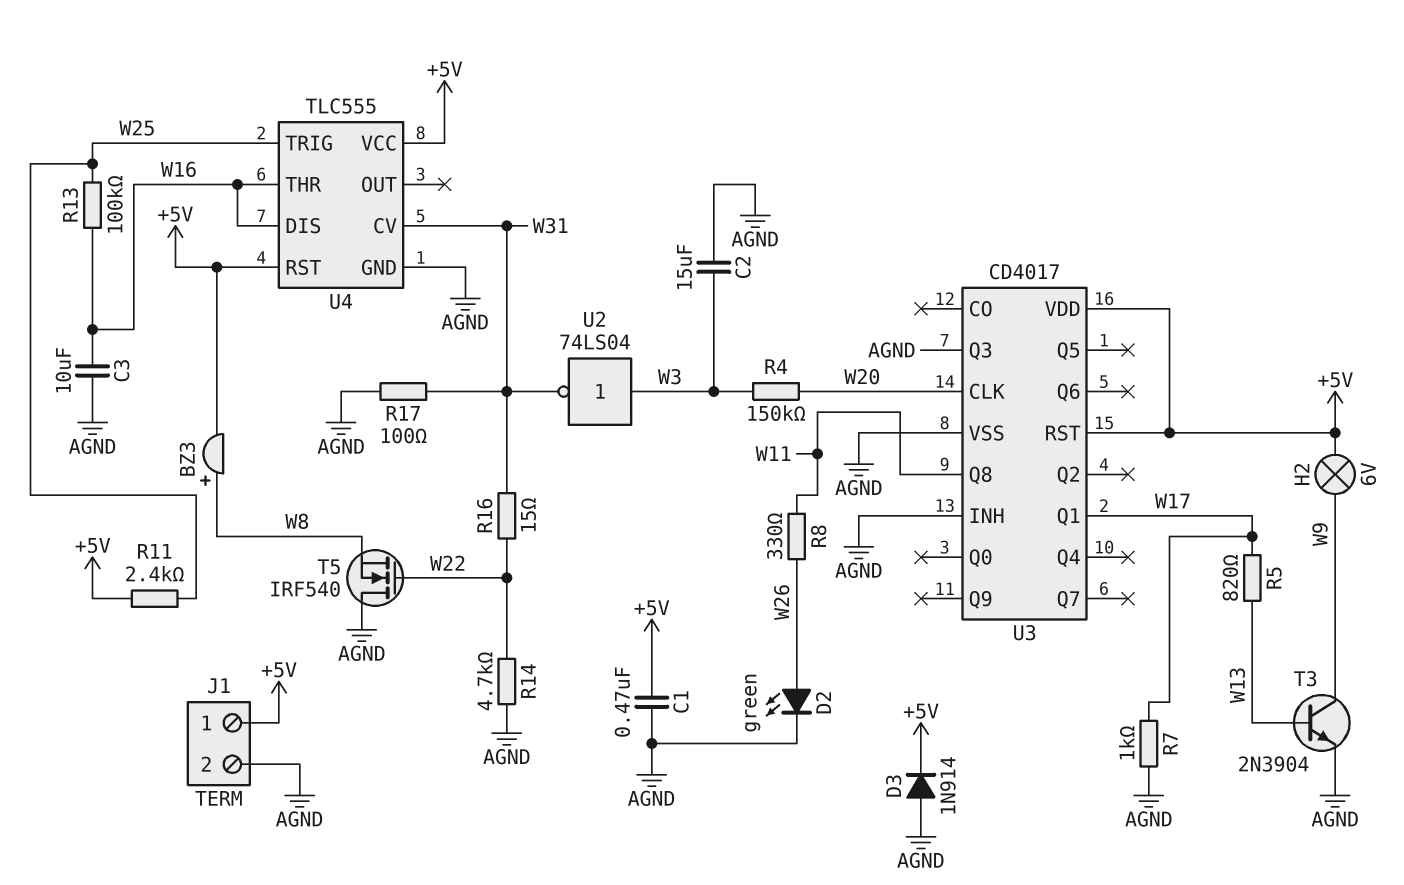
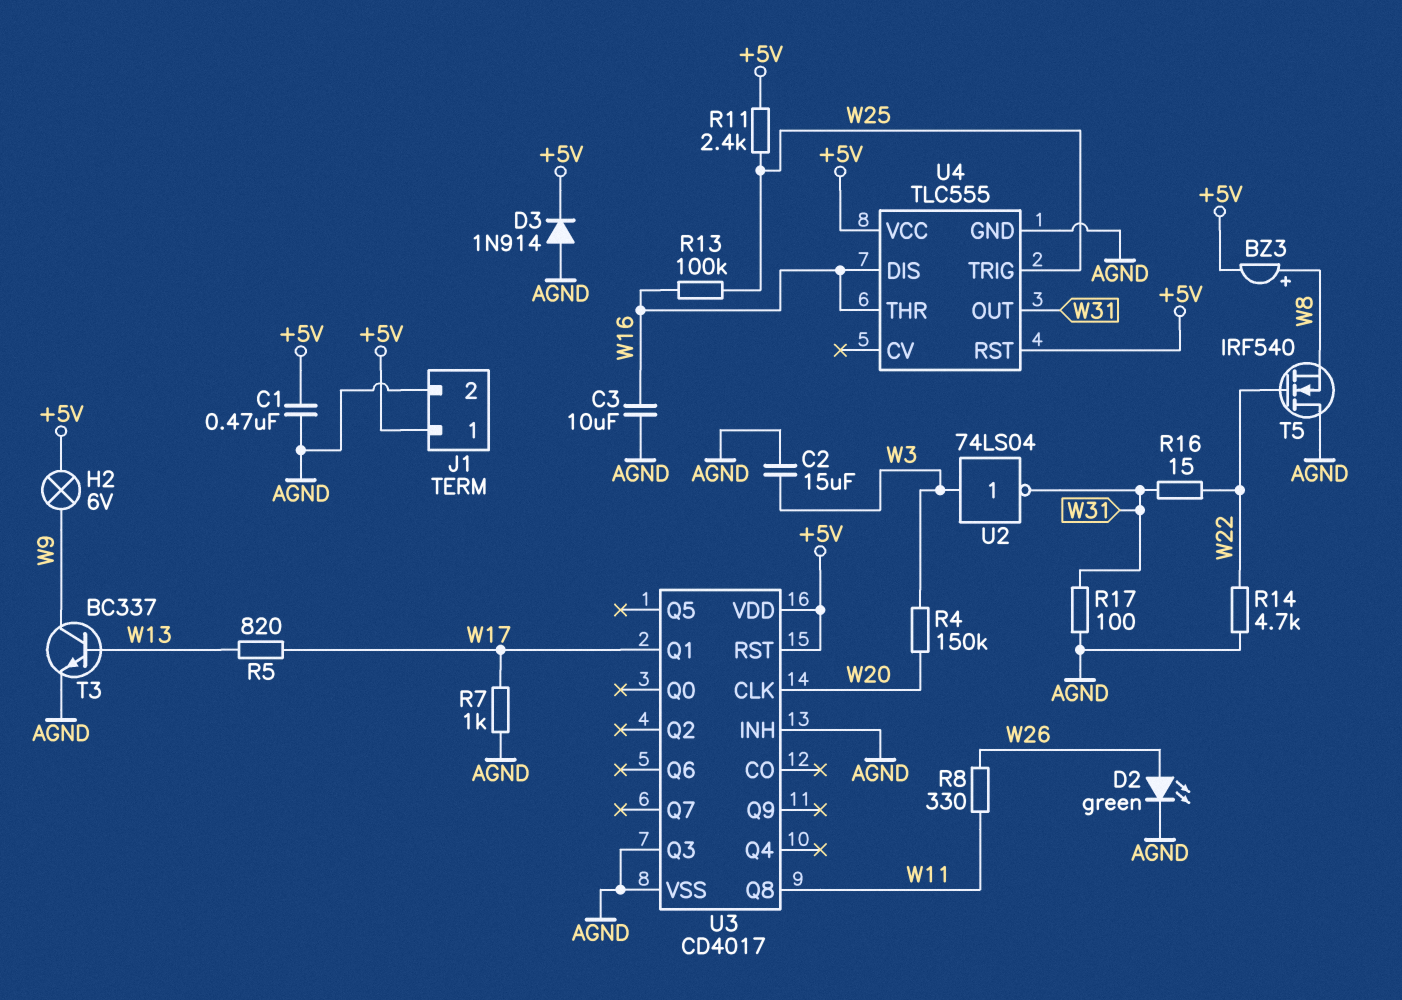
T3: NPN 2N3904 (B W13, C W9, E AGND) -> NPN BC337 (B W13, C W9, E AGND)
U4 pin CV: W31 -> none
U4 pin OUT: none -> W31

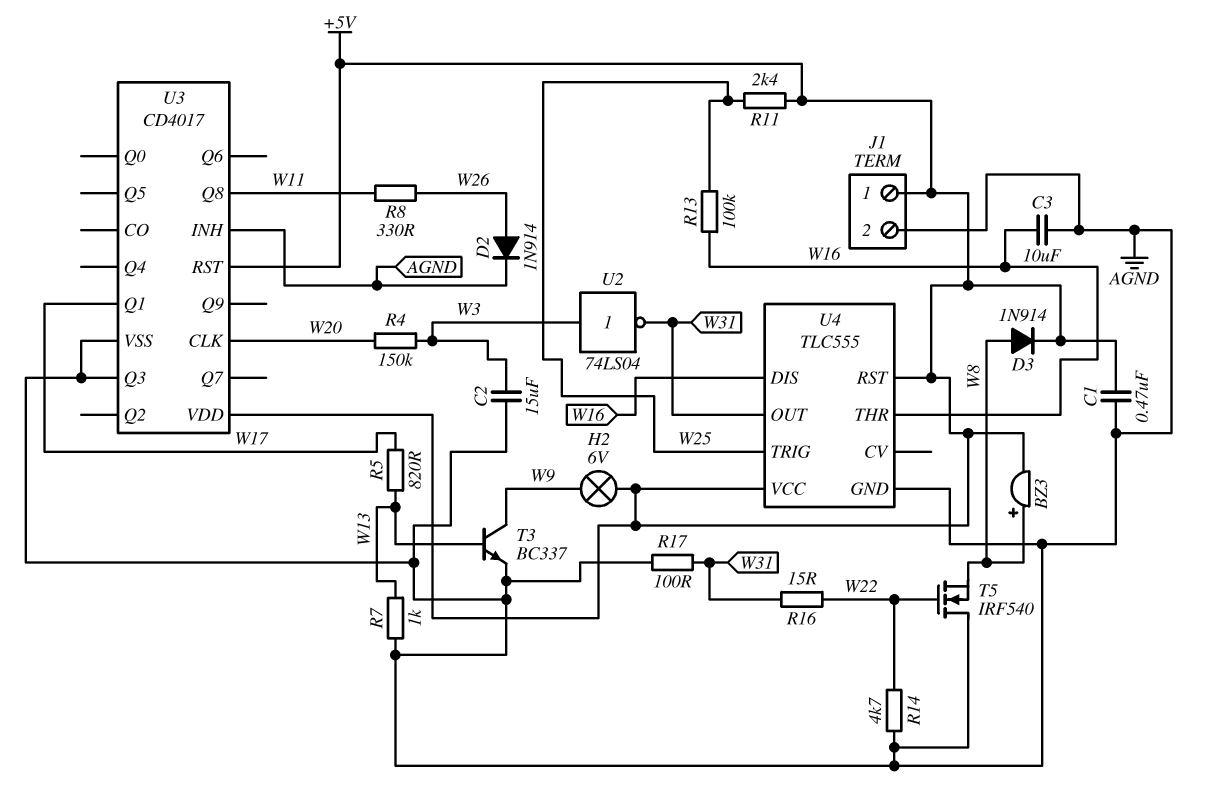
D2: LED green (A W26, K AGND) -> diode 1N914 (A W26, K AGND)
D3: diode 1N914 (A AGND, K +5V) -> diode 1N914 (A W8, K +5V)
R7: 1k (AGND, W17) -> 1k (AGND, W13)

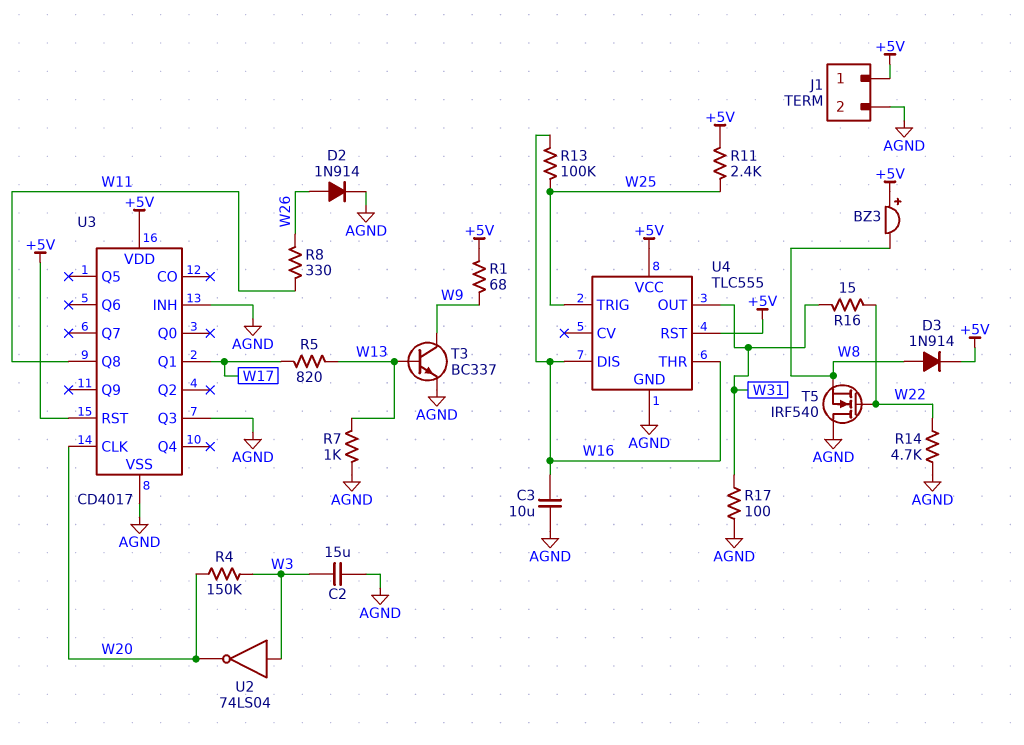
BZ3: buzzer (plus W8, minus +5V) -> buzzer (plus +5V, minus W8)
C1: 470nF (+5V, AGND) -> none
H2: lamp 6V (+5V, W9) -> none
R1: none -> 68 (+5V, W9)
U2: NOT 74LS04 (in W3, out W31) -> NOT 74LS04 (in W3, out W20)

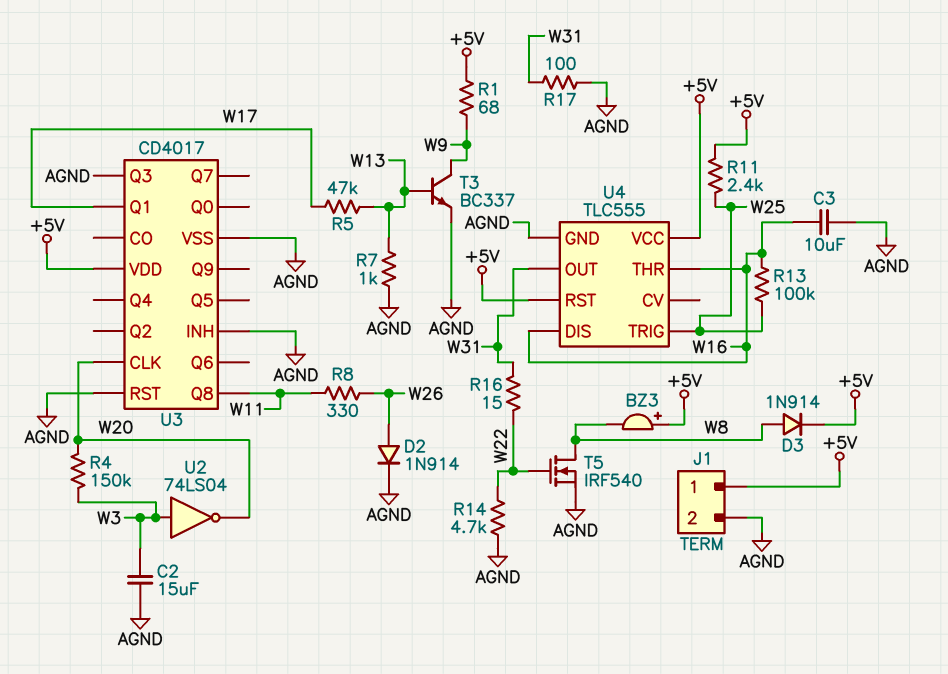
R5: 820 (W13, W17) -> 47k (W13, W17)
T5: NMOS IRF540 (G W22, D AGND, S W8) -> NMOS IRF540 (G W22, D W8, S AGND)
U3 pin RST: +5V -> AGND

